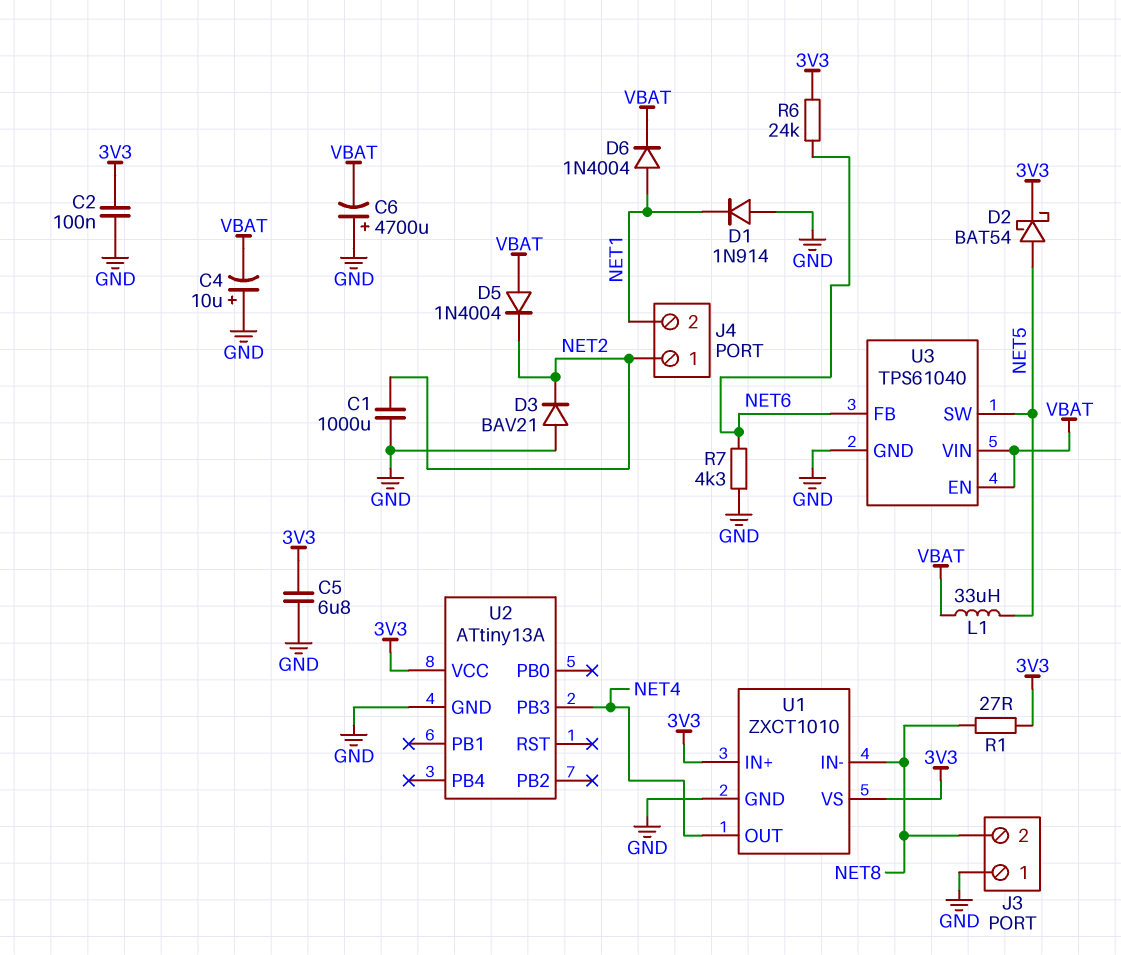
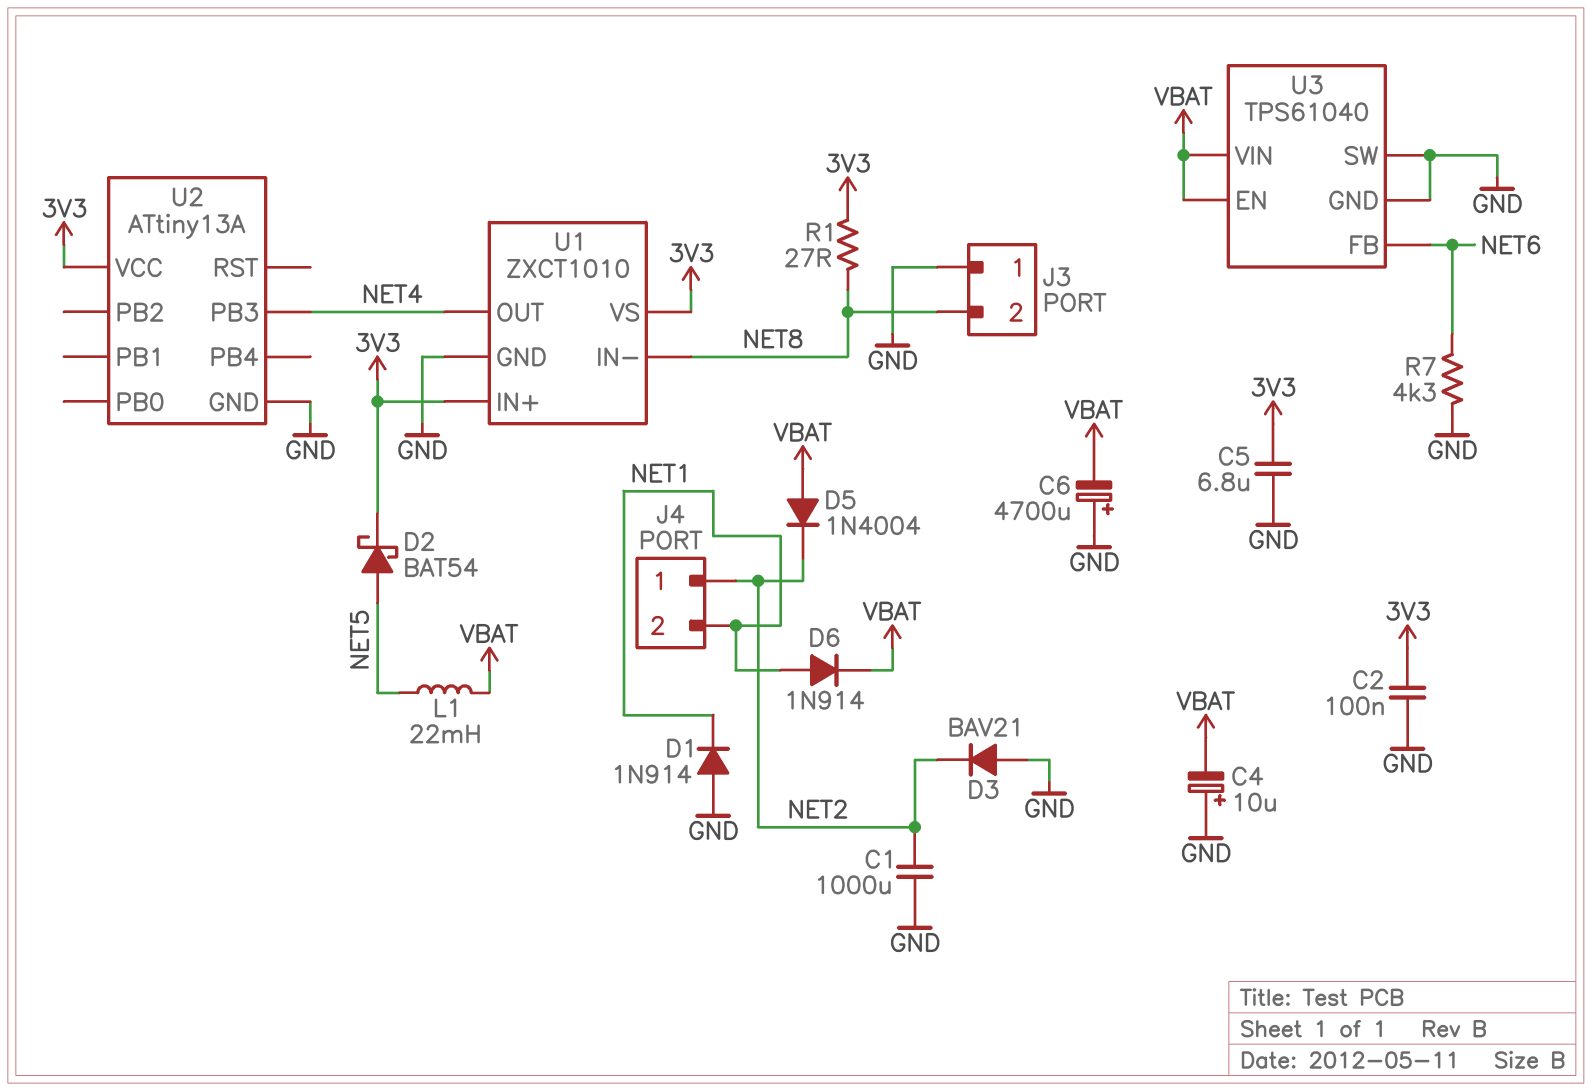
D6: diode 1N4004 (A NET1, K VBAT) -> diode 1N914 (A NET1, K VBAT)
L1: 33uH (NET5, VBAT) -> 22mH (NET5, VBAT)
R6: 24k (3V3, NET6) -> none
U3 pin SW: NET5 -> GND

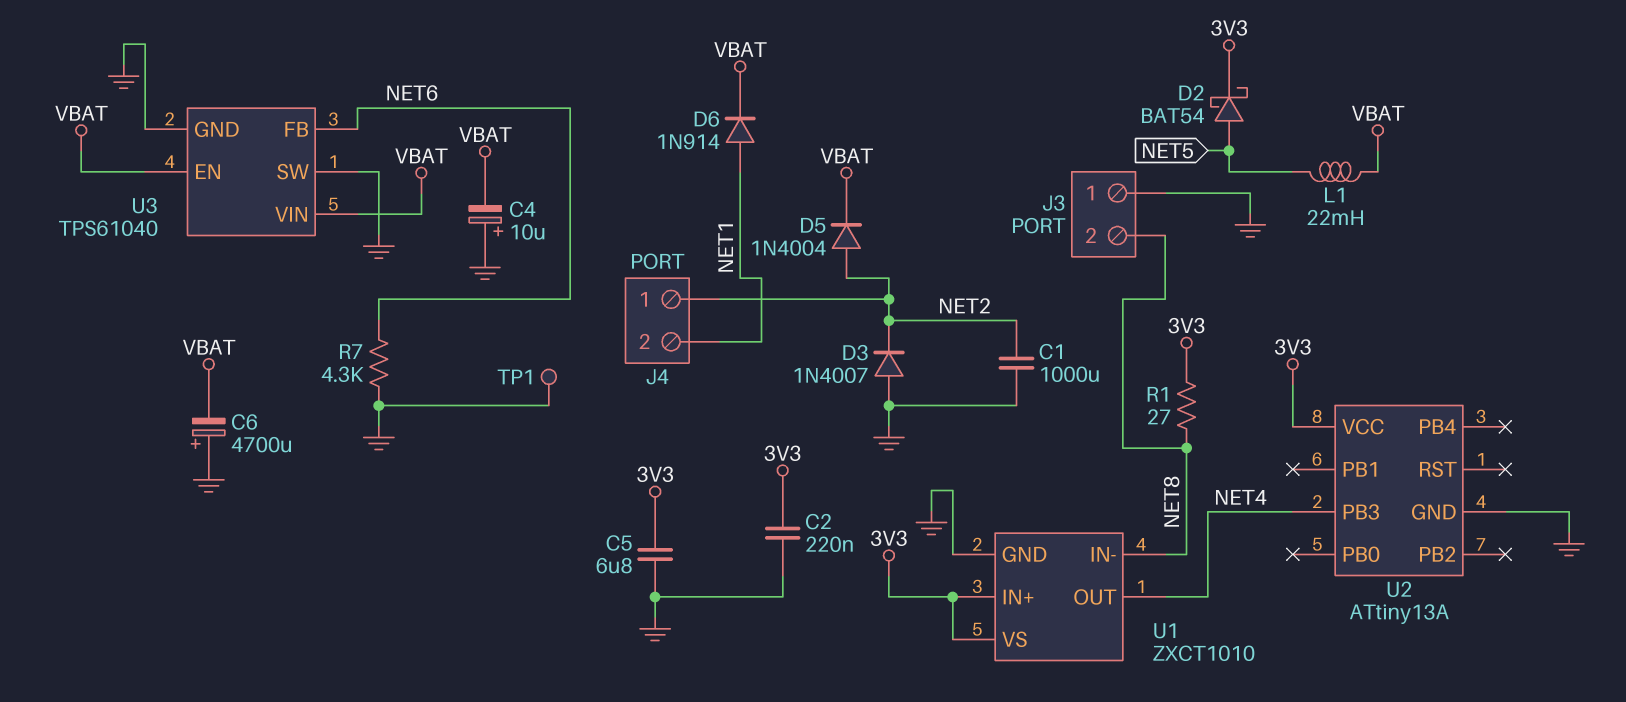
C2: 100nF (3V3, GND) -> 220nF (3V3, GND)
D1: diode 1N914 (A GND, K NET1) -> none
D3: diode BAV21 (A GND, K NET2) -> diode 1N4007 (A GND, K NET2)
D5: diode 1N4004 (A VBAT, K NET2) -> diode 1N4004 (A NET2, K VBAT)
TP1: none -> test point (GND)

